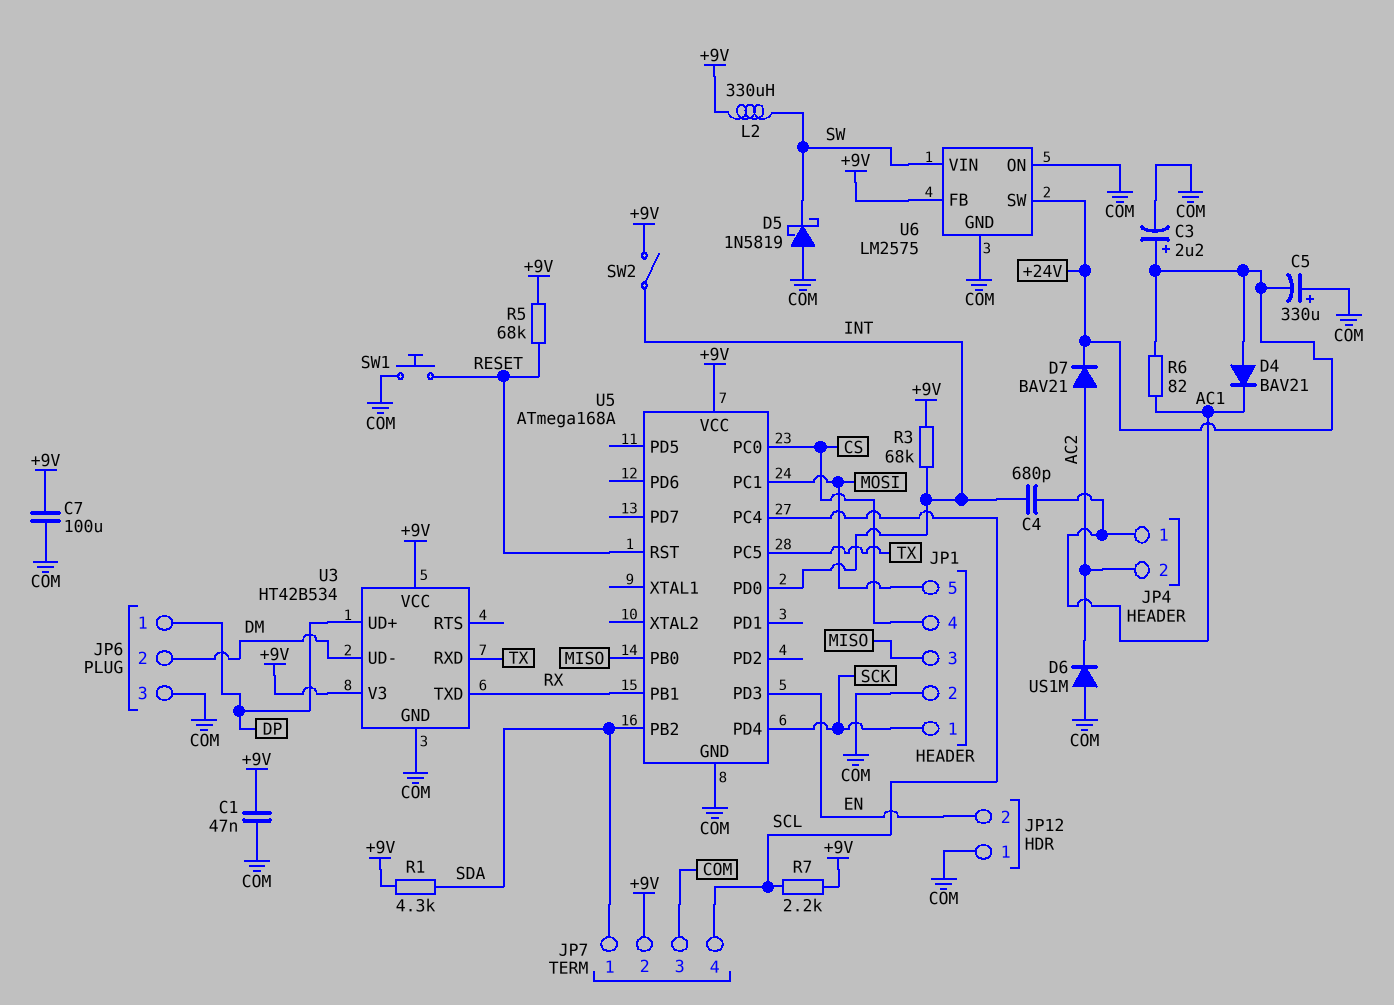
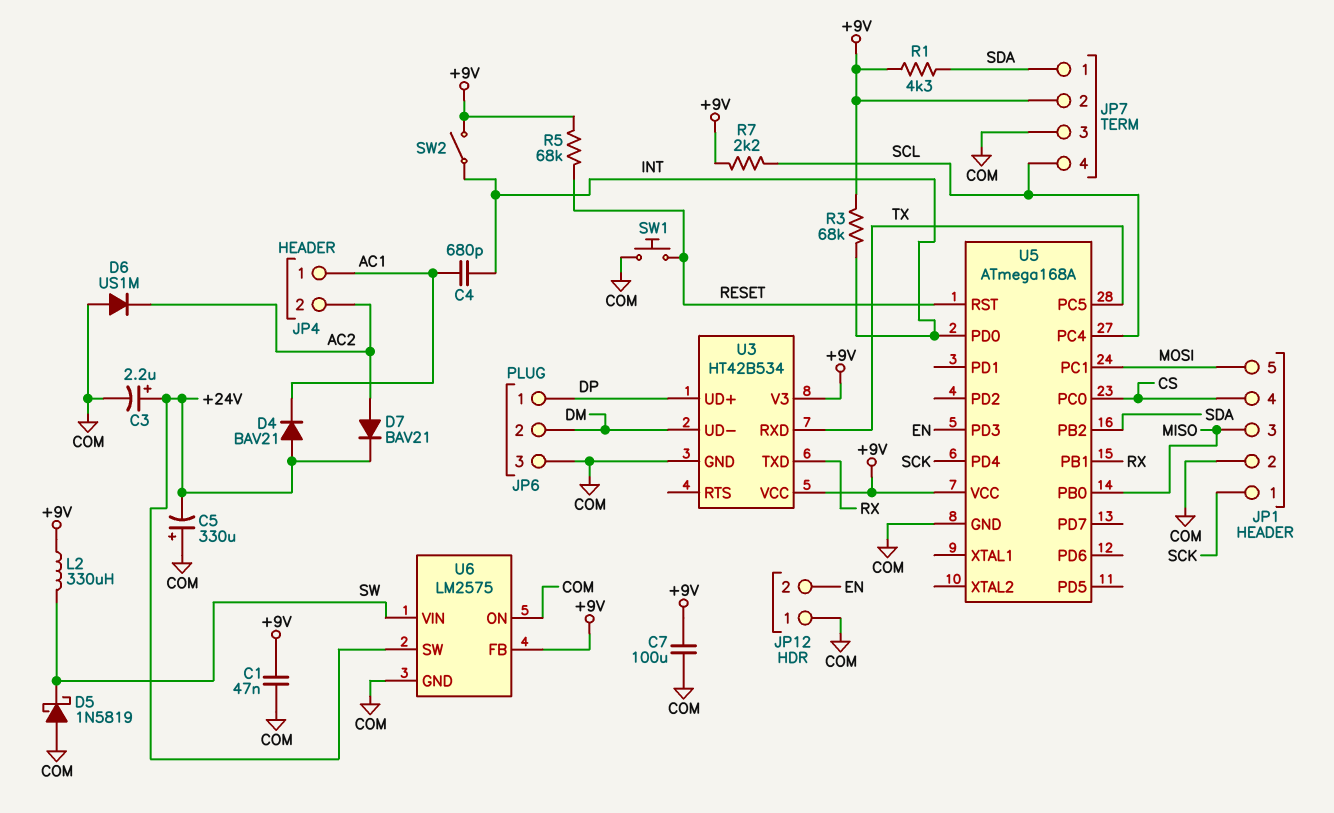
R6: 82 (+24V, AC1) -> none

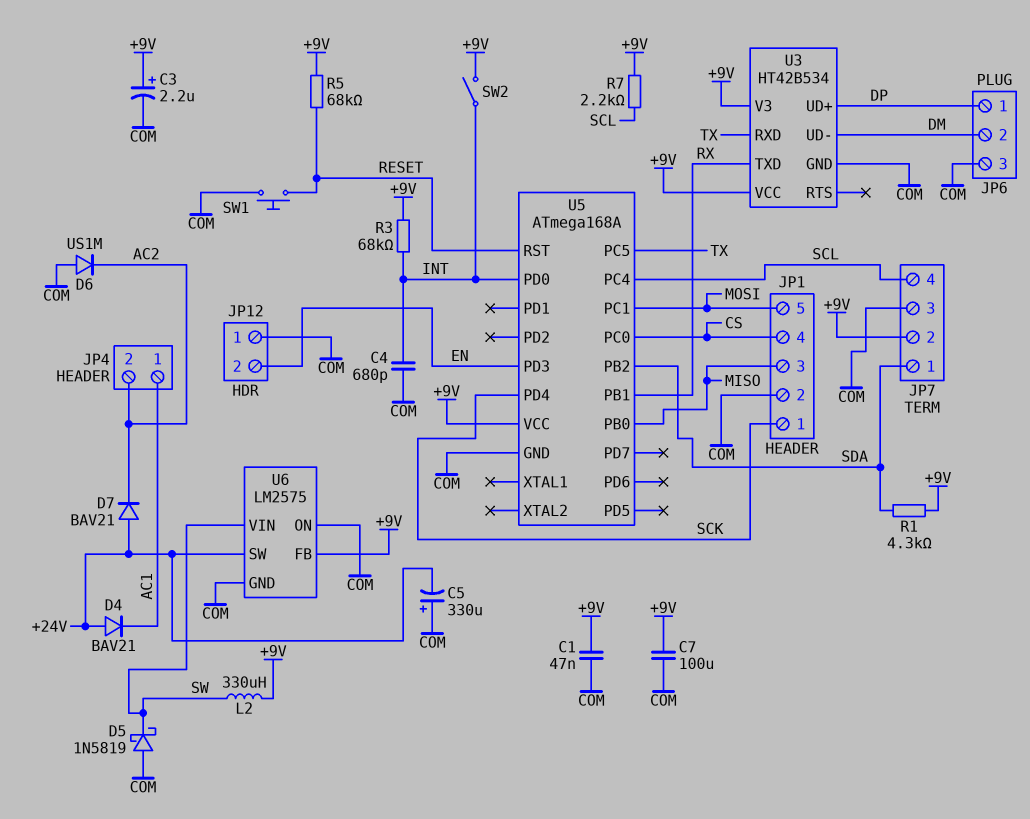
C3: 2.2uF (plus +24V, minus COM) -> 2.2uF (plus +9V, minus COM)
C4: 680pF (AC1, INT) -> 680pF (COM, INT)
D7: diode BAV21 (A AC2, K +24V) -> diode BAV21 (A +24V, K AC2)

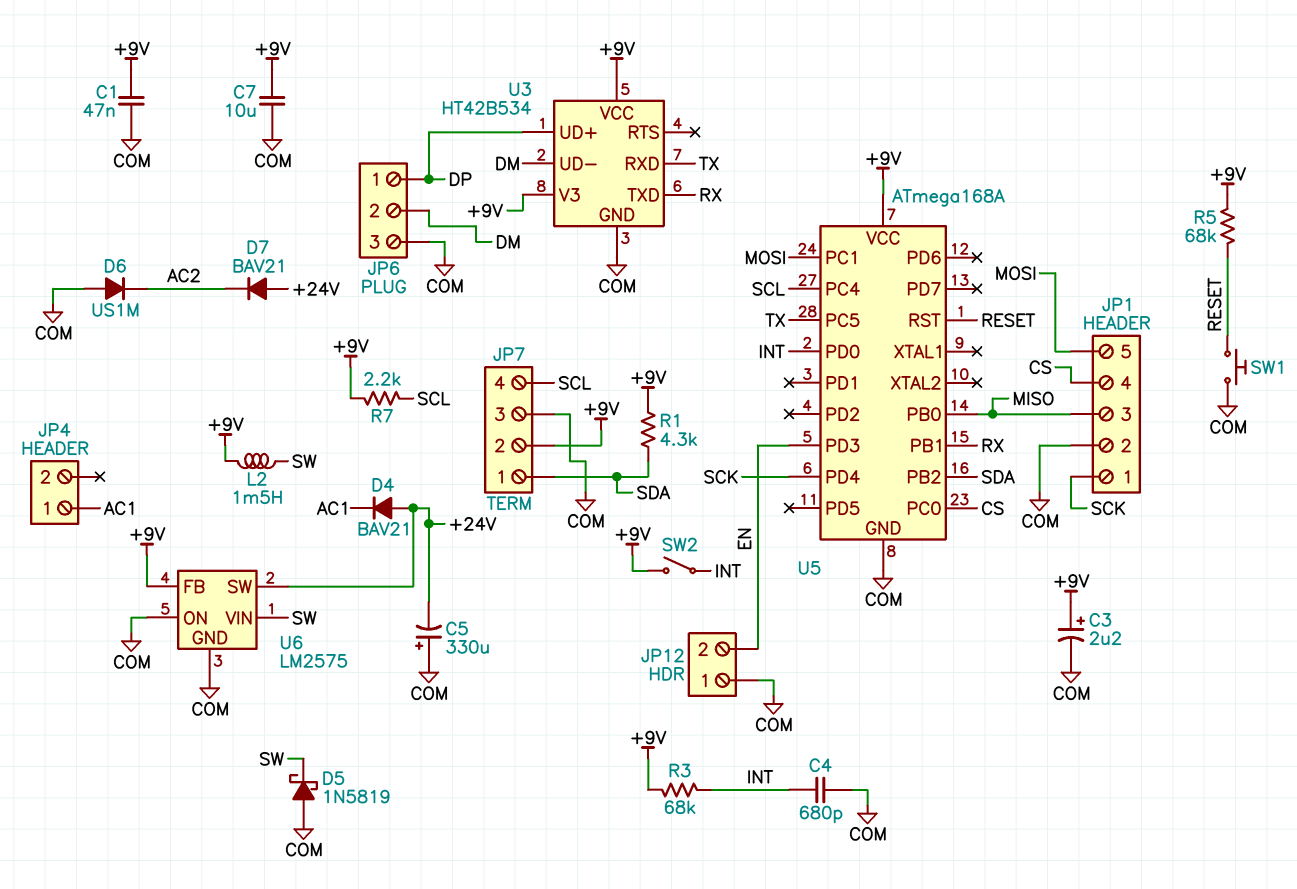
C7: 100uF (+9V, COM) -> 10uF (+9V, COM)
JP4 pin 2: AC2 -> none
L2: 330uH (+9V, SW) -> 1.5mH (+9V, SW)

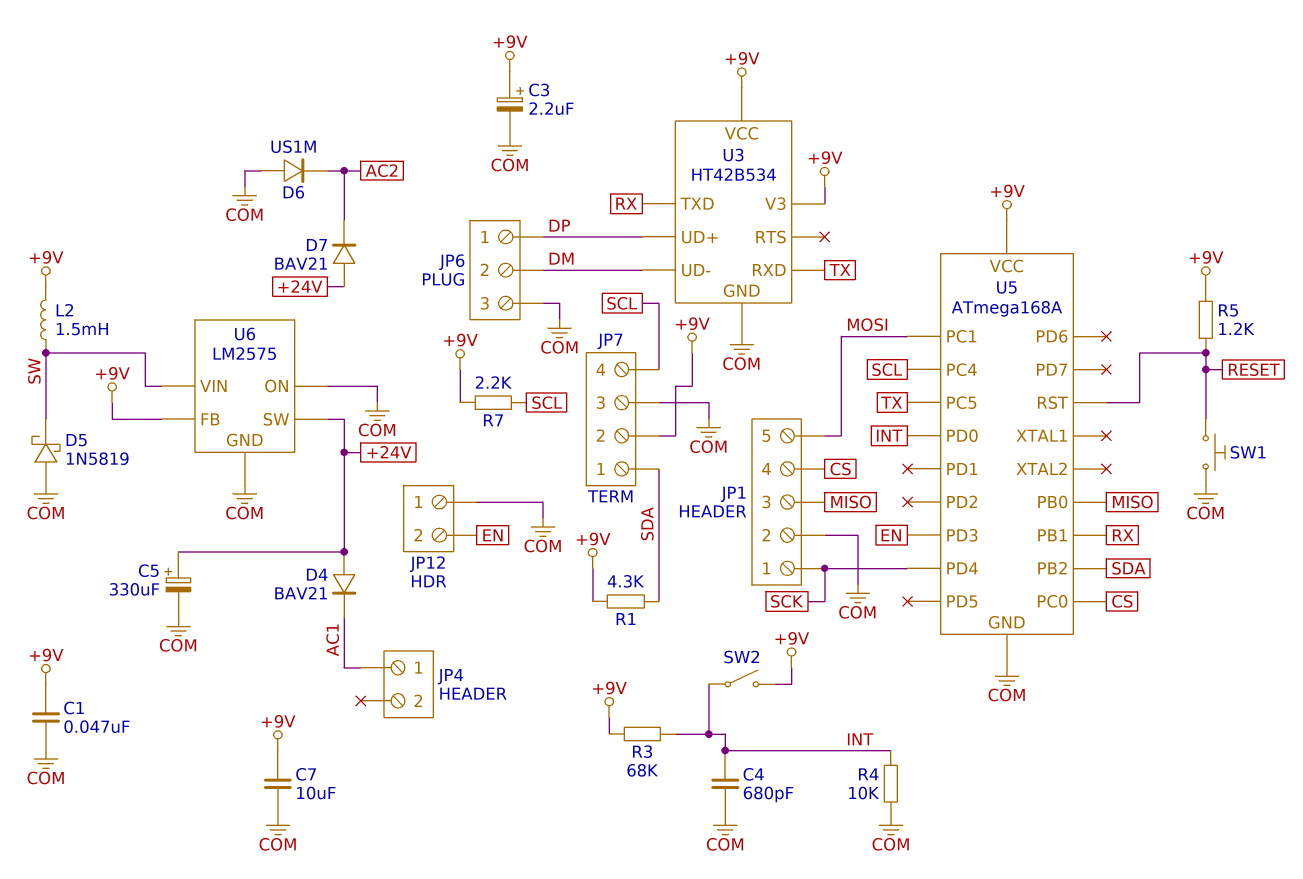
C5: 330uF (plus COM, minus +24V) -> 330uF (plus +24V, minus COM)
R4: none -> 10k (COM, INT)
R5: 68k (+9V, RESET) -> 1.2k (+9V, RESET)

